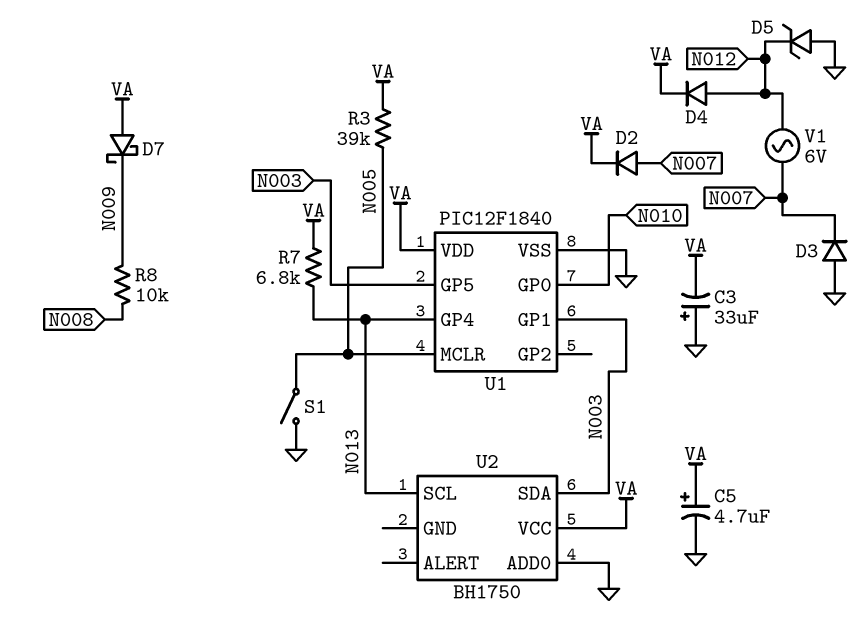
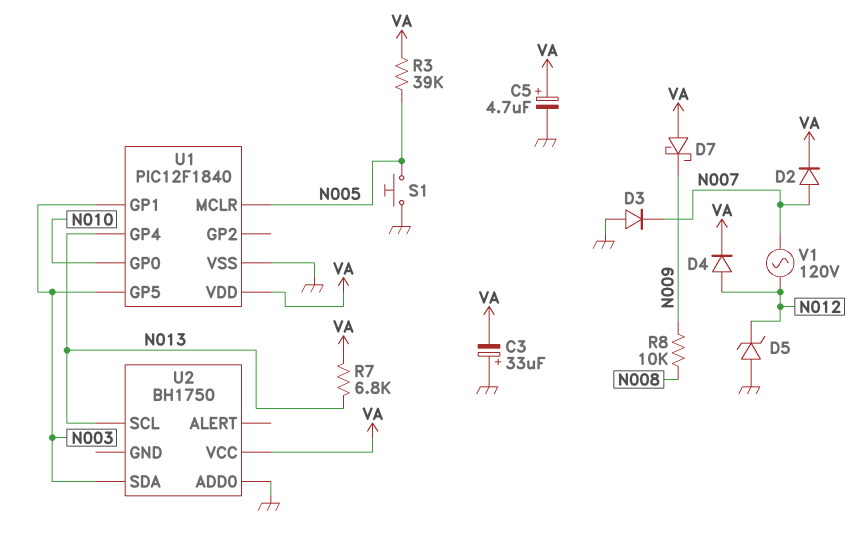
S1: switch (GND, N005) -> button (GND, N005)
V1: AC 6V (N007, N012) -> AC 120V (N007, N012)

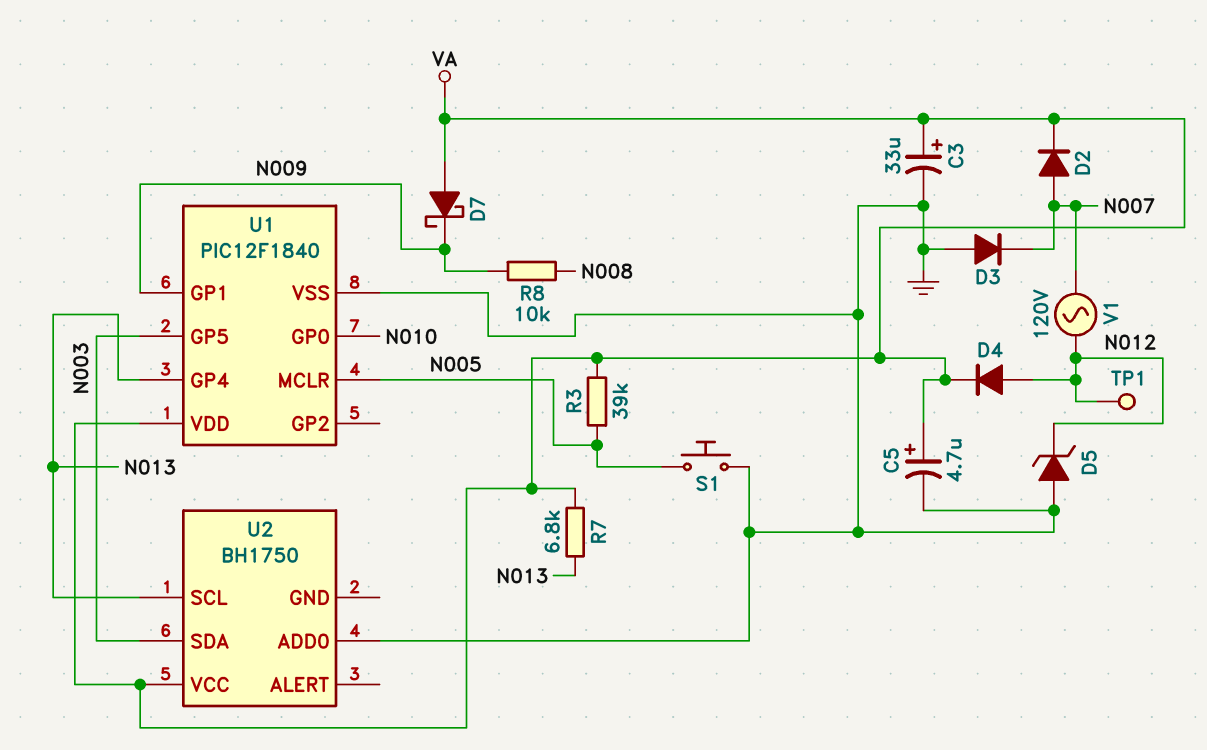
C3: 33uF (plus GND, minus VA) -> 33uF (plus VA, minus GND)
TP1: none -> test point (N012)
U1 pin GP1: N003 -> N009

